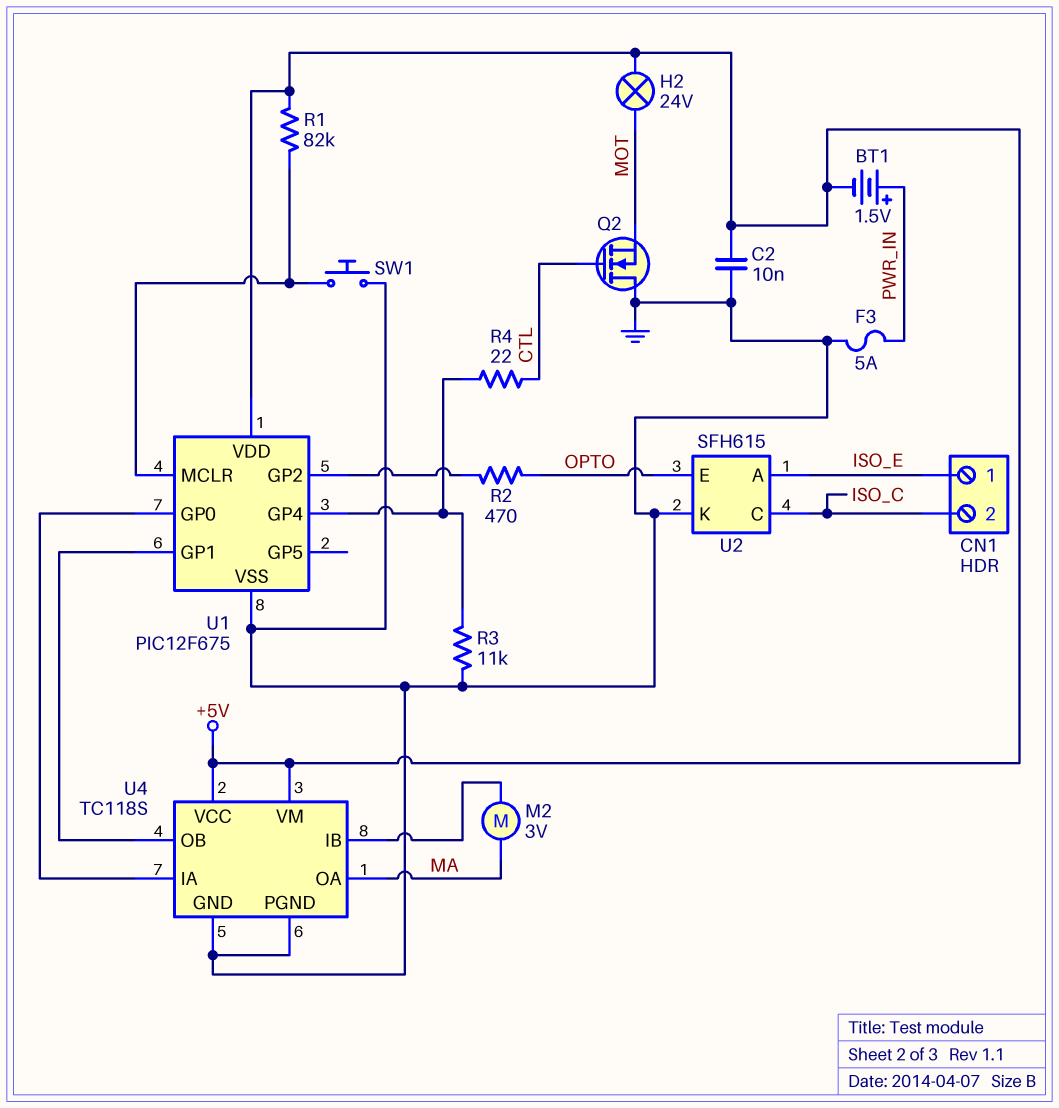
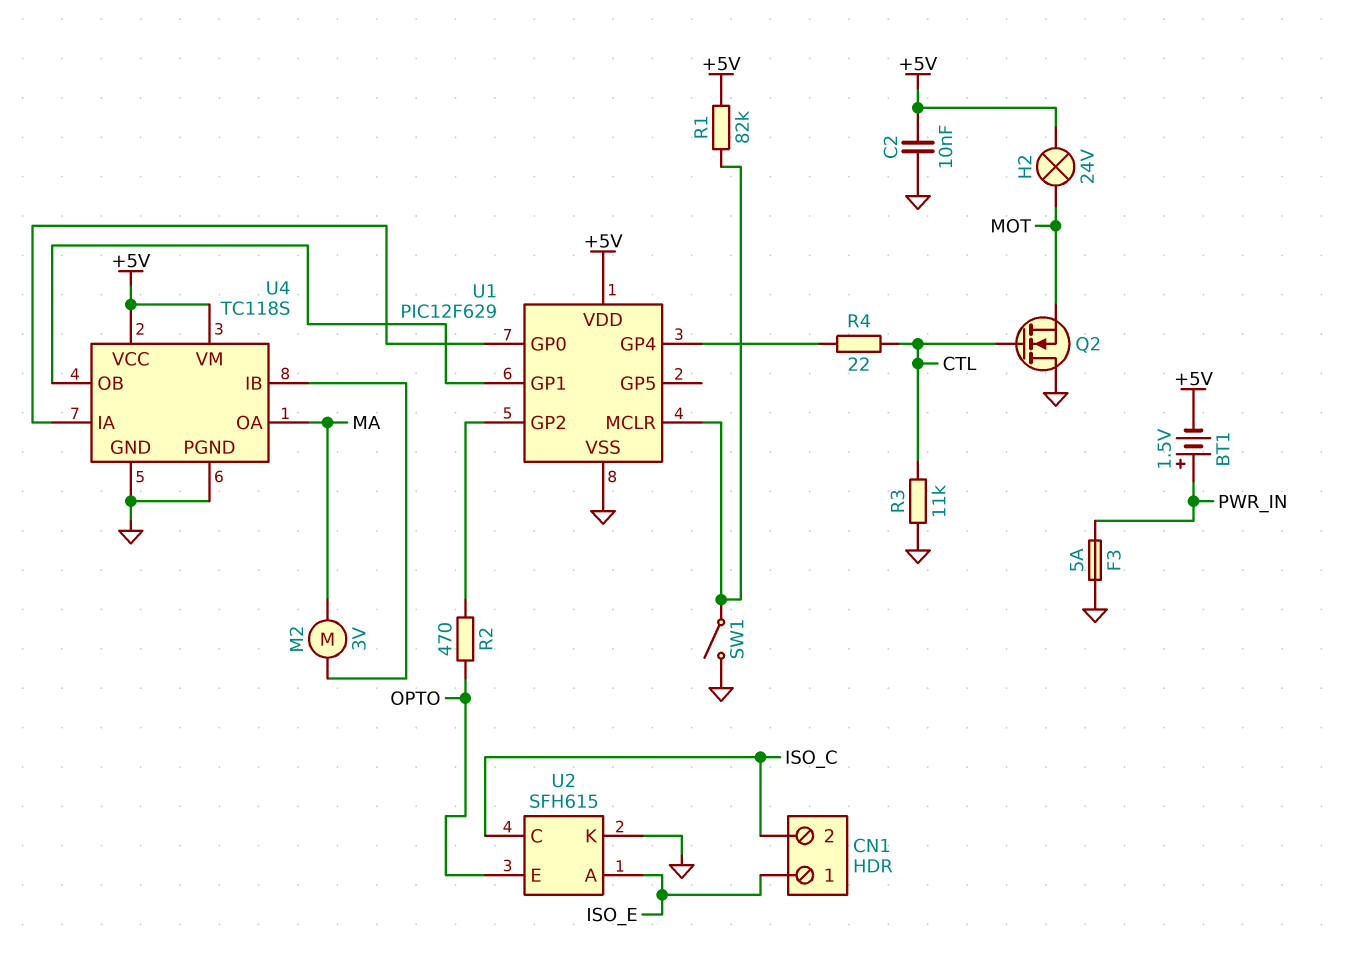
R3: 11k (GND, U1/GP4) -> 11k (CTL, GND)
SW1: button (GND, U1/MCLR) -> switch (GND, U1/MCLR)
U1: PIC12F675 -> PIC12F629

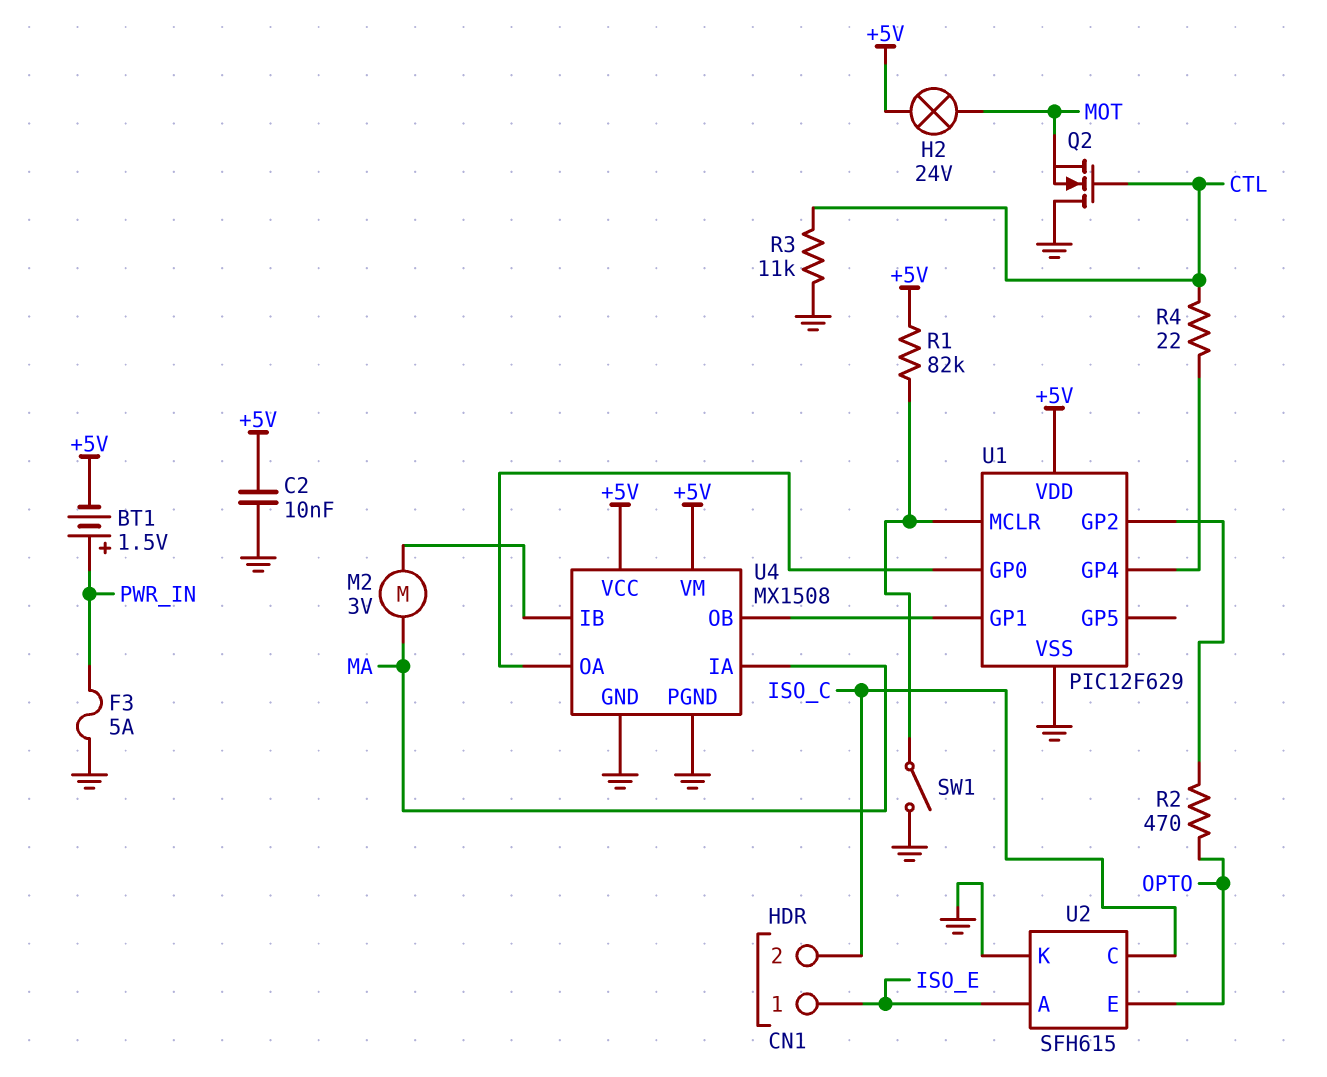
U4: TC118S -> MX1508
U4 pin IA: U1/GP0 -> MA
U4 pin OA: MA -> U1/GP0

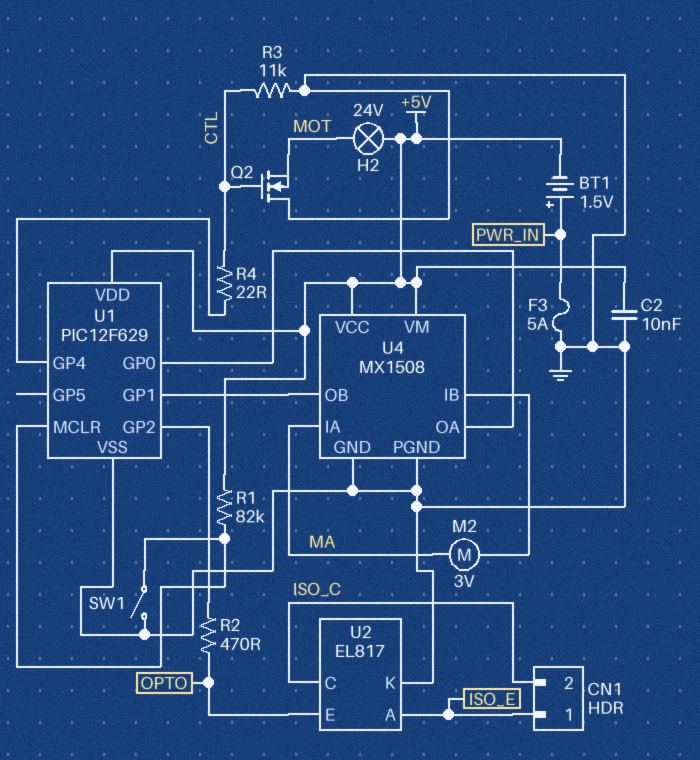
U2: SFH615 -> EL817

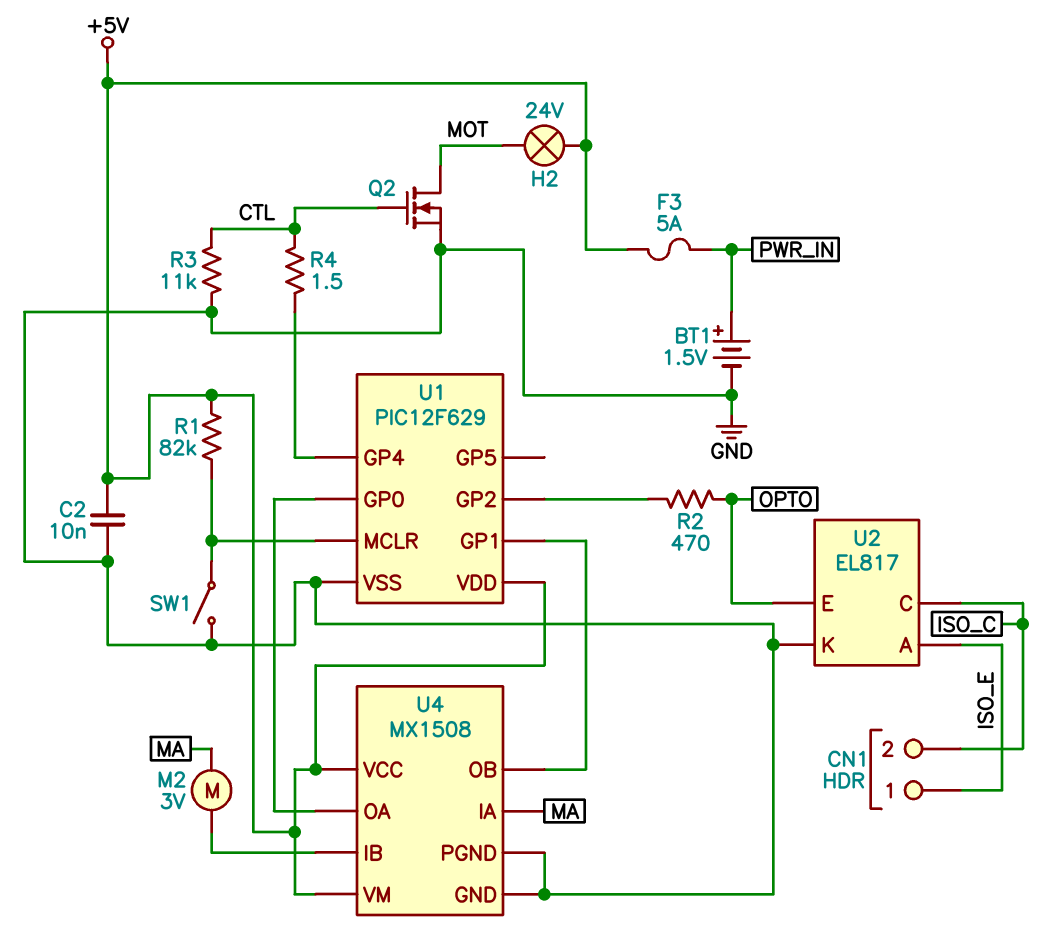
BT1: 1.5V (plus PWR_IN, minus +5V) -> 1.5V (plus PWR_IN, minus GND)
F3: 5A (GND, PWR_IN) -> 5A (+5V, PWR_IN)
Q2: NMOS (G CTL, D GND, S MOT) -> NMOS (G CTL, D MOT, S GND)
R4: 22 (CTL, U1/GP4) -> 1.5 (CTL, U1/GP4)

